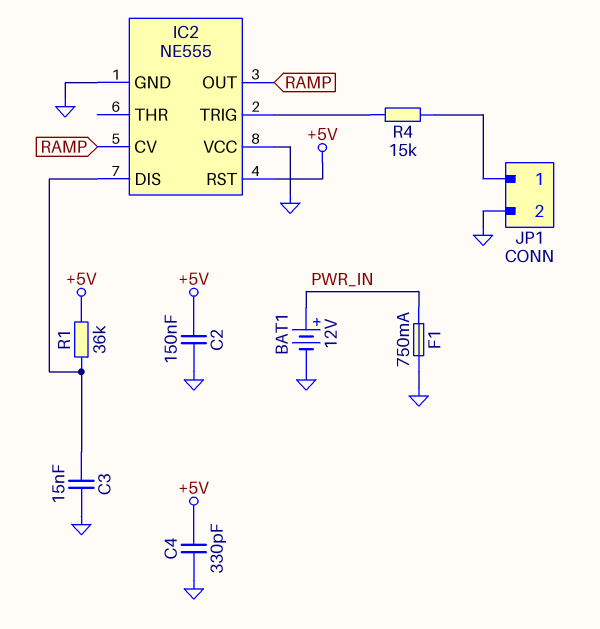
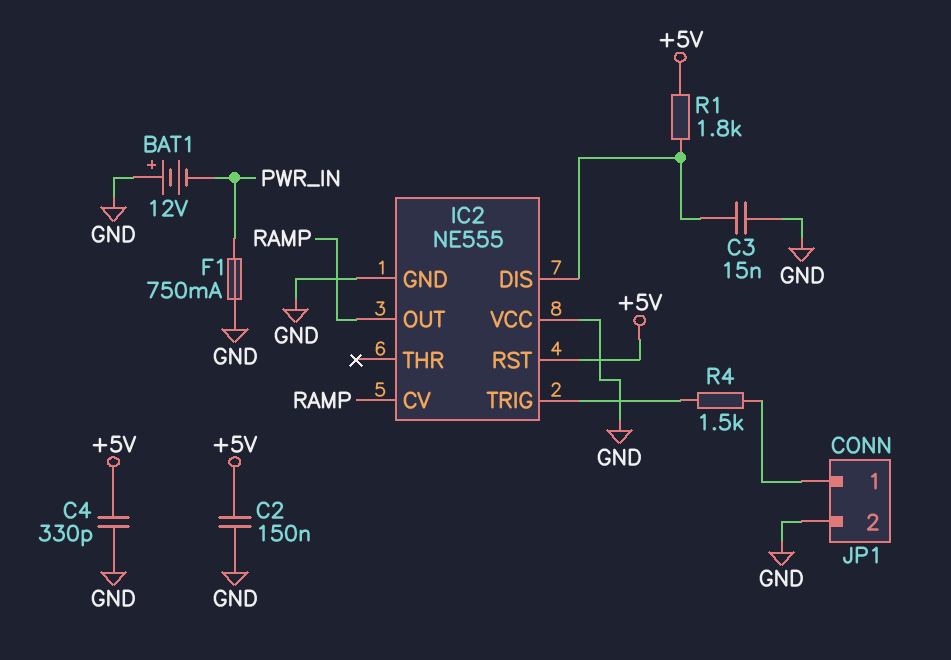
BAT1: 12V (plus PWR_IN, minus GND) -> 12V (plus GND, minus PWR_IN)
R1: 36k (+5V, IC2/DIS) -> 1.8k (+5V, IC2/DIS)
R4: 15k (IC2/TRIG, JP1/1) -> 1.5k (IC2/TRIG, JP1/1)

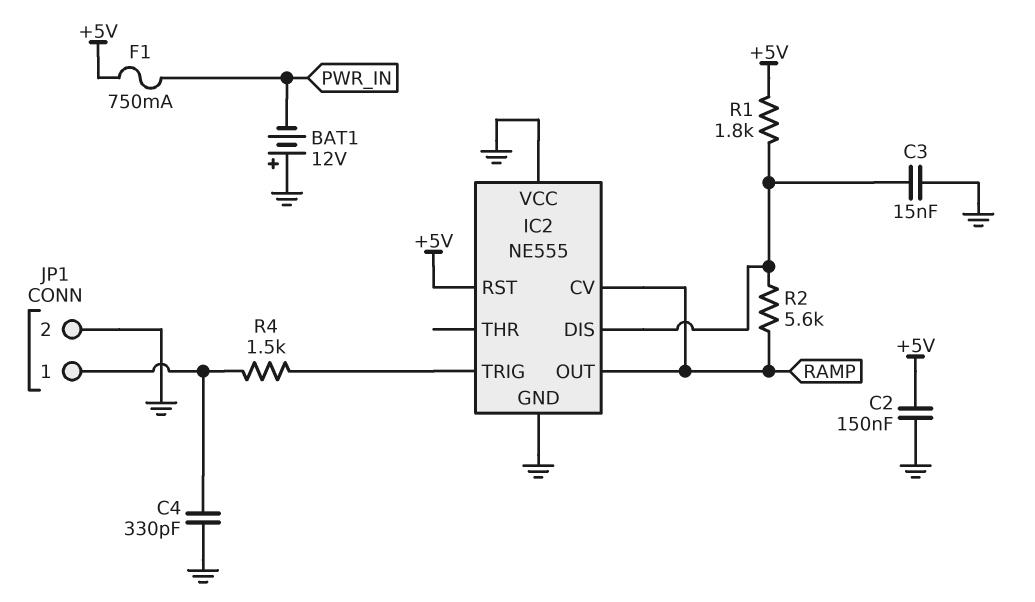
C4: 330pF (+5V, GND) -> 330pF (GND, JP1/1)
F1: 750mA (GND, PWR_IN) -> 750mA (+5V, PWR_IN)
R2: none -> 5.6k (IC2/DIS, RAMP)

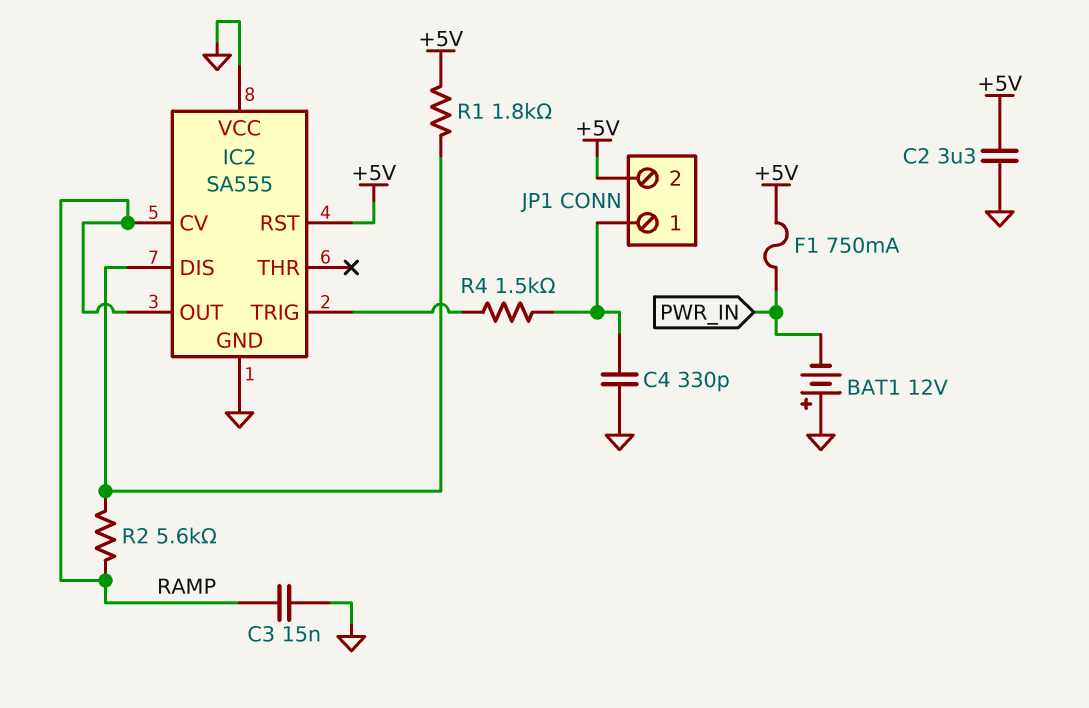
C2: 150nF (+5V, GND) -> 3.3uF (+5V, GND)
C3: 15nF (GND, IC2/DIS) -> 15nF (GND, RAMP)
IC2: NE555 -> SA555
JP1 pin 2: GND -> +5V

